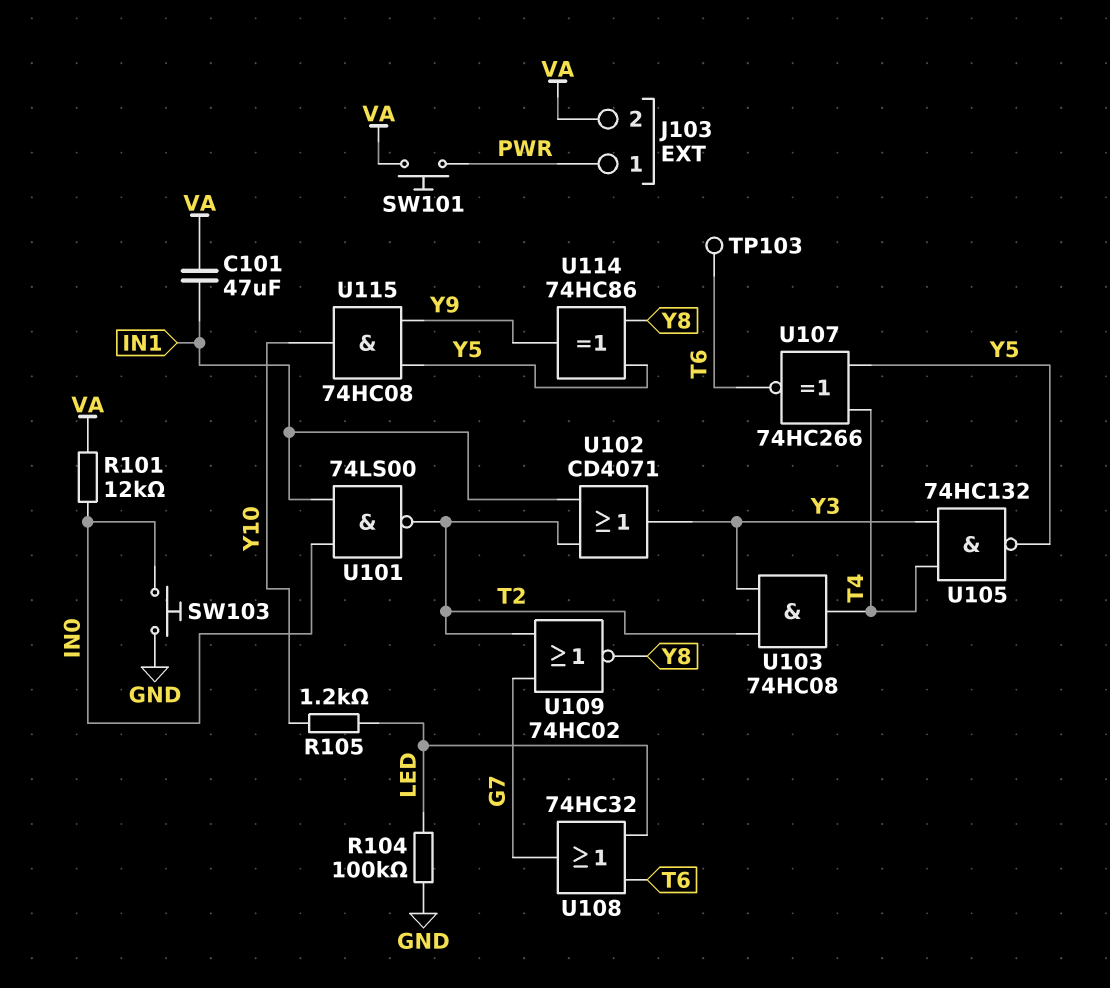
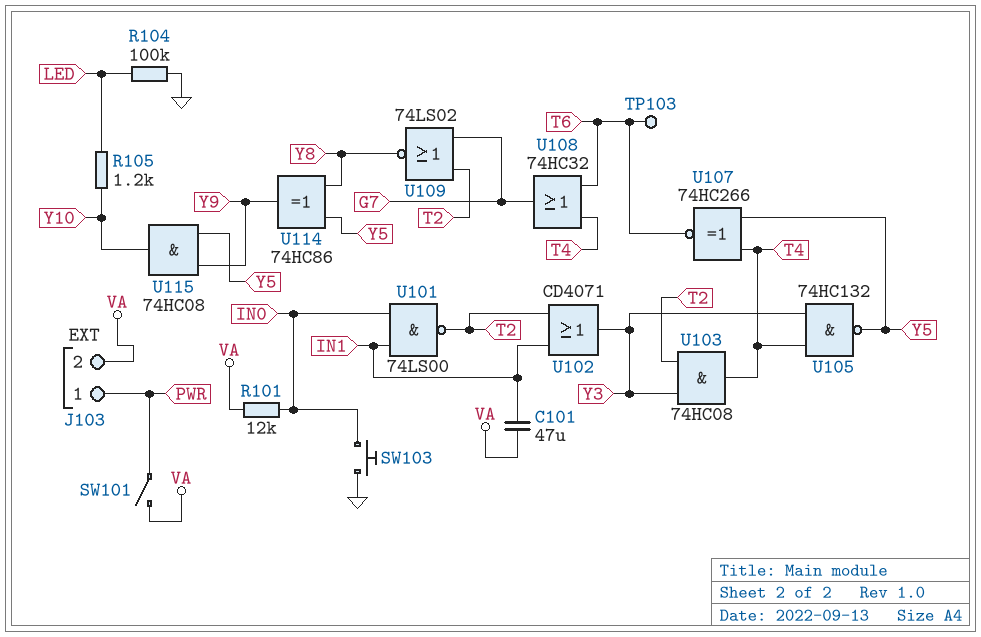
SW101: button (PWR, VA) -> switch (PWR, VA)
U108: OR 74HC32 (in LED, in T6, out G7) -> OR 74HC32 (in T4, in T6, out G7)
U109: NOR 74HC02 (in G7, in T2, out Y8) -> NOR 74LS02 (in G7, in T2, out Y8)

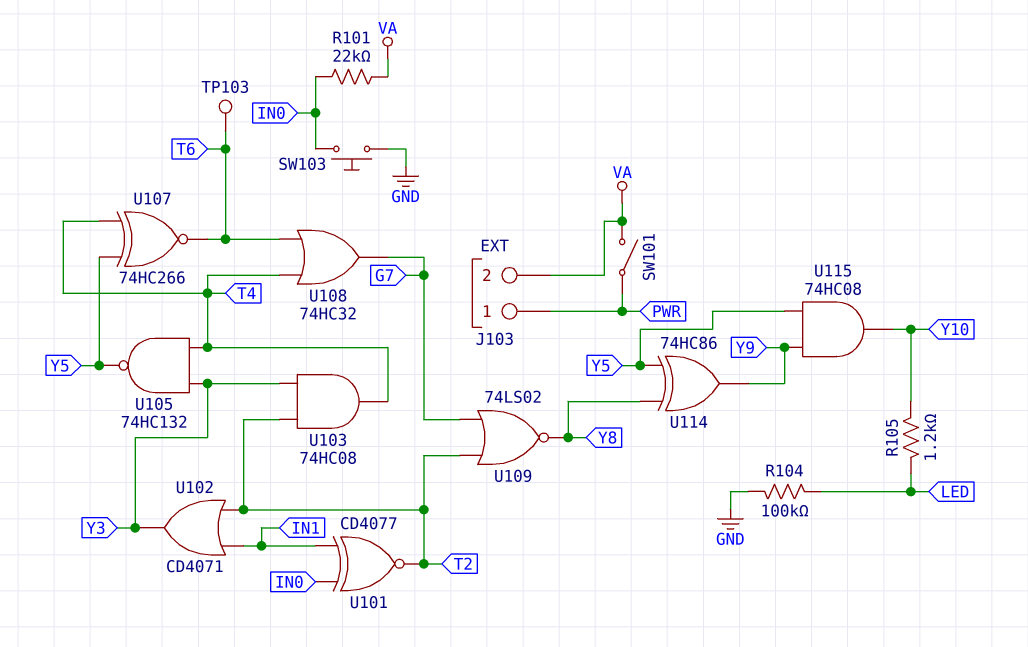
C101: 47uF (IN1, VA) -> none
R101: 12k (IN0, VA) -> 22k (IN0, VA)
U101: NAND 74LS00 (in IN0, in IN1, out T2) -> XNOR CD4077 (in IN0, in IN1, out T2)

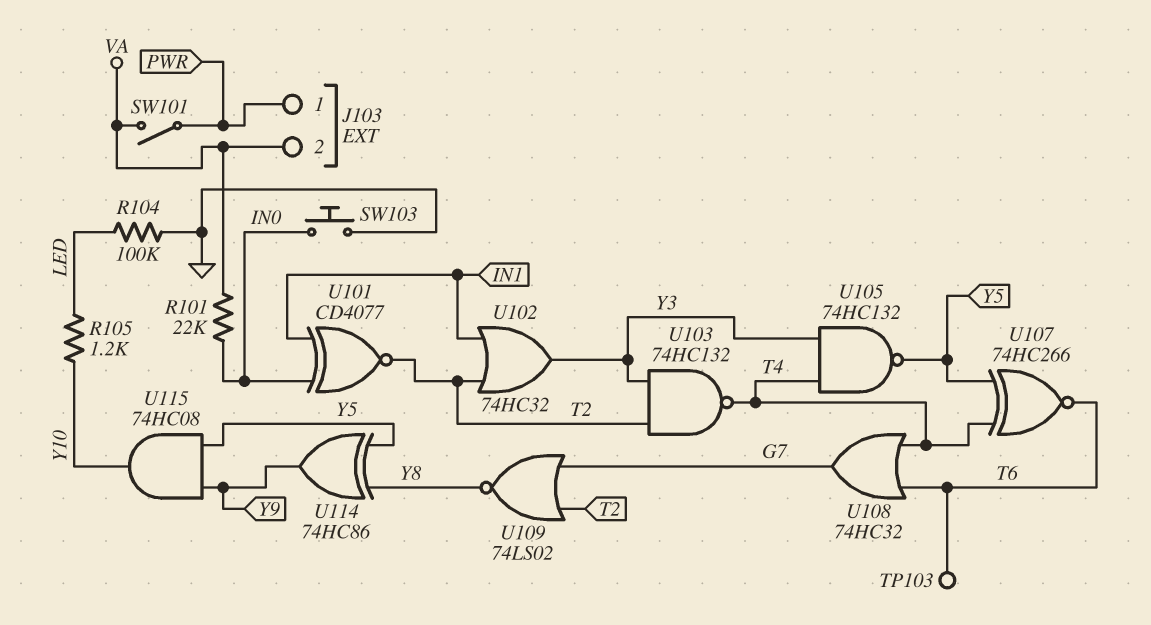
U102: OR CD4071 (in IN1, in T2, out Y3) -> OR 74HC32 (in IN1, in T2, out Y3)
U103: AND 74HC08 (in T2, in Y3, out T4) -> NAND 74HC132 (in T2, in Y3, out T4)

